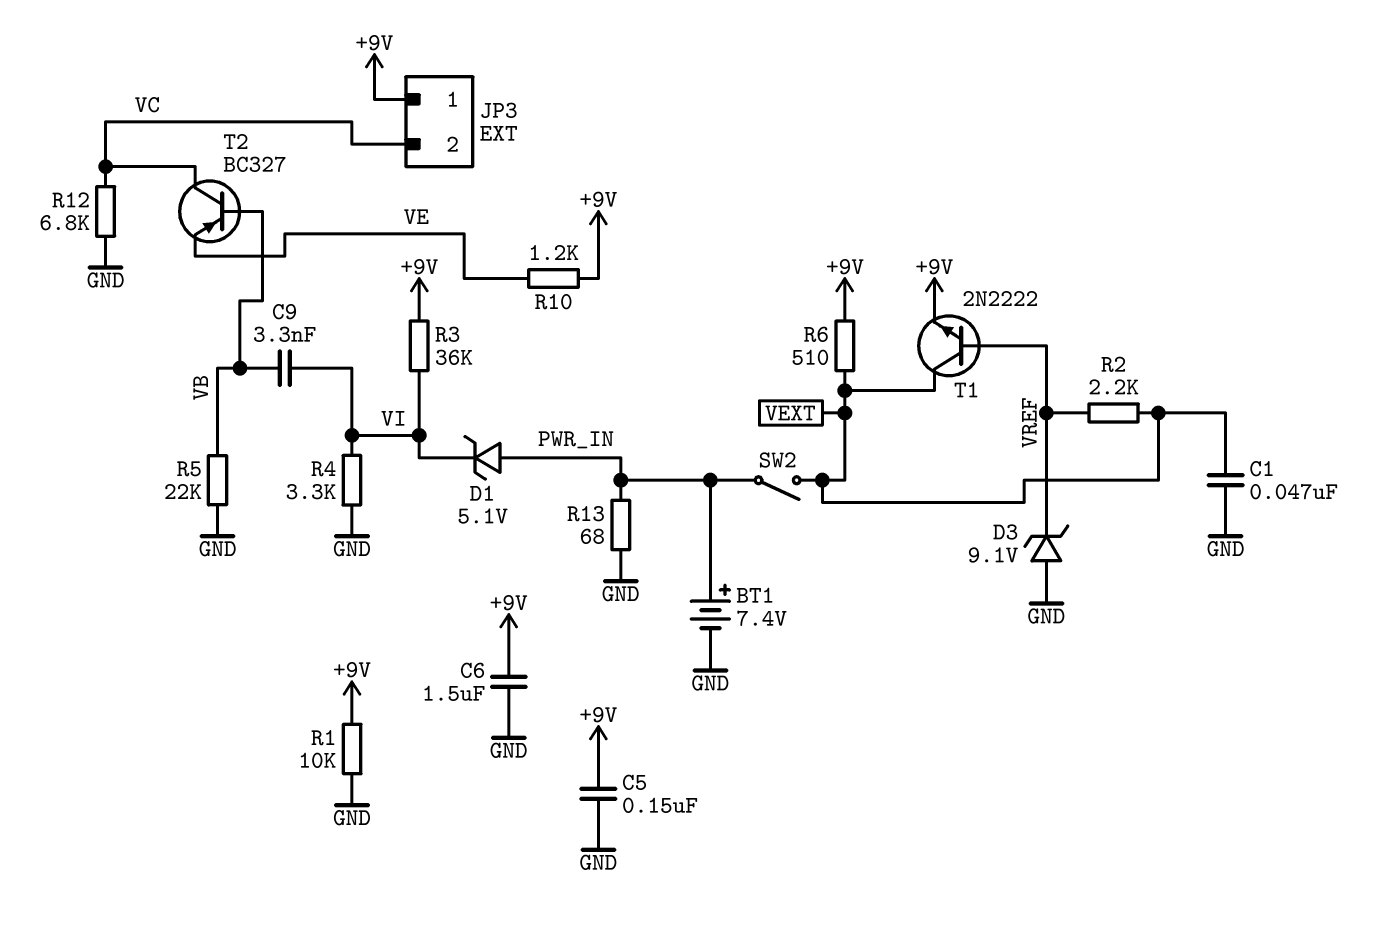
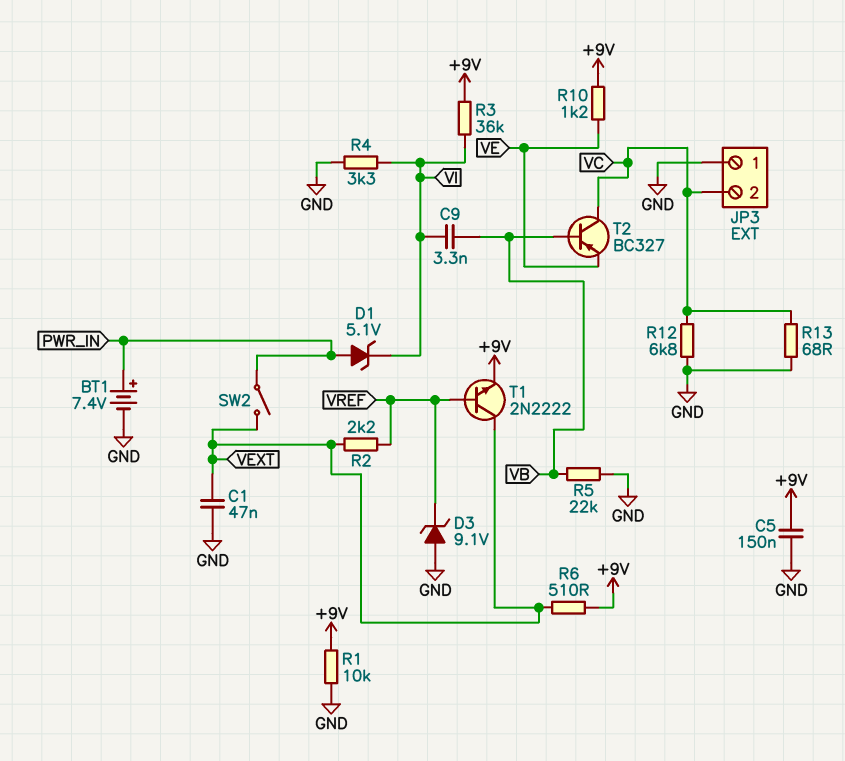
C6: 1.5uF (+9V, GND) -> none
JP3 pin 1: +9V -> GND
R13: 68 (GND, PWR_IN) -> 68 (GND, VC)

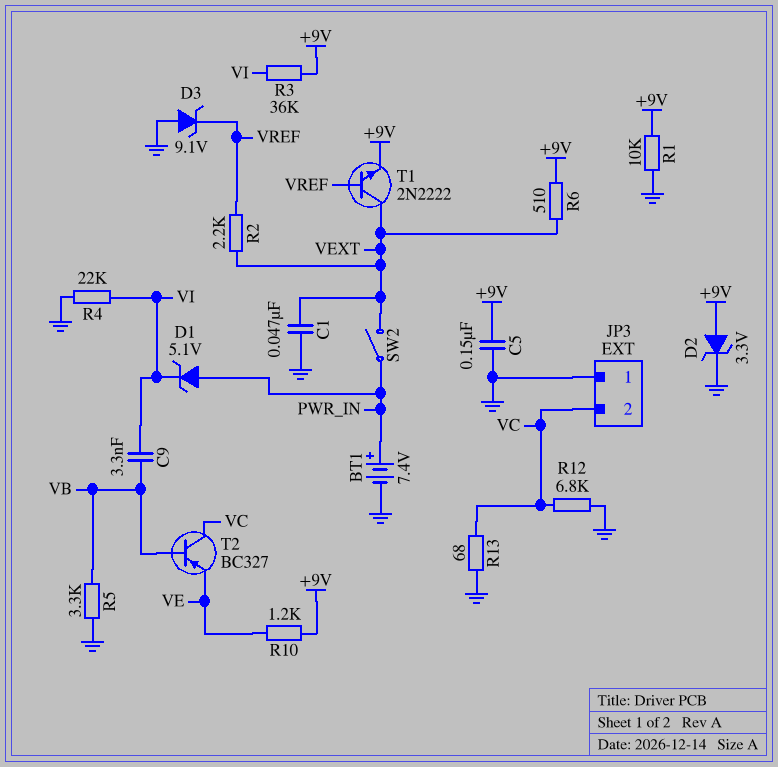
D2: none -> zener 3.3V (A +9V, K GND)
R4: 3.3k (GND, VI) -> 22k (GND, VI)
R5: 22k (GND, VB) -> 3.3k (GND, VB)

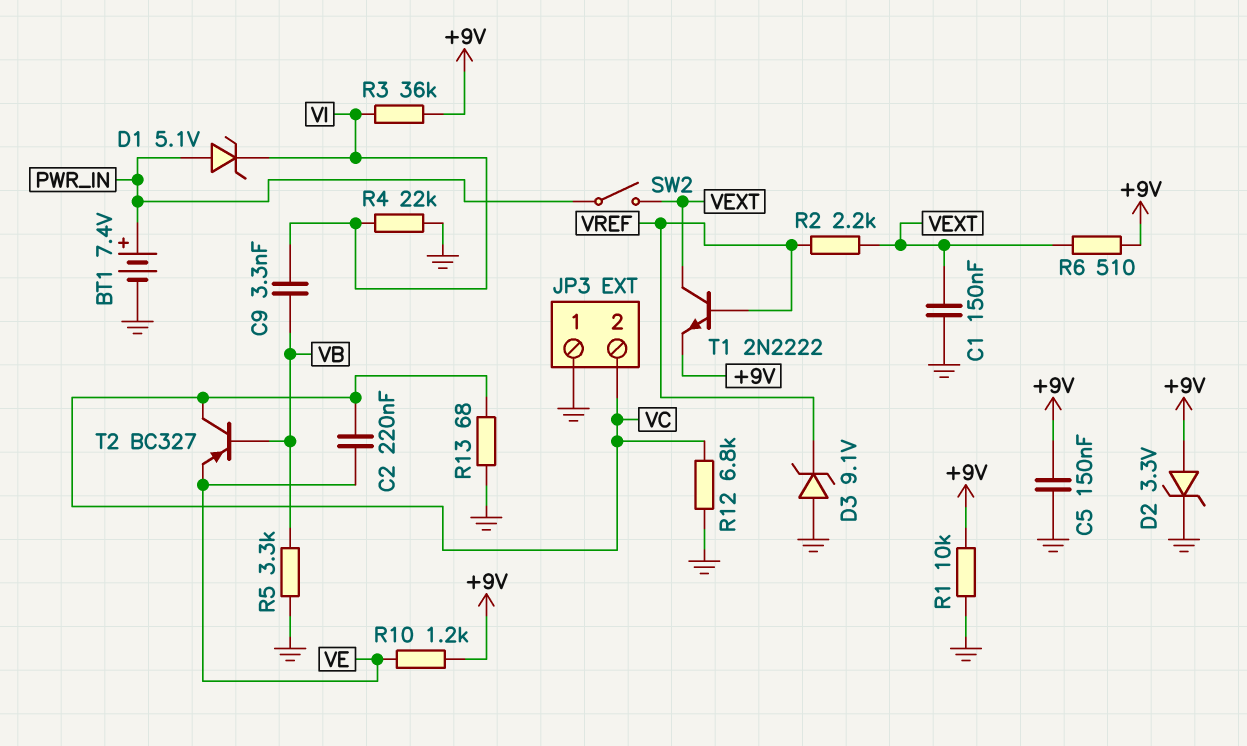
C1: 47nF (GND, VEXT) -> 150nF (GND, VEXT)
C2: none -> 220nF (VC, VE)

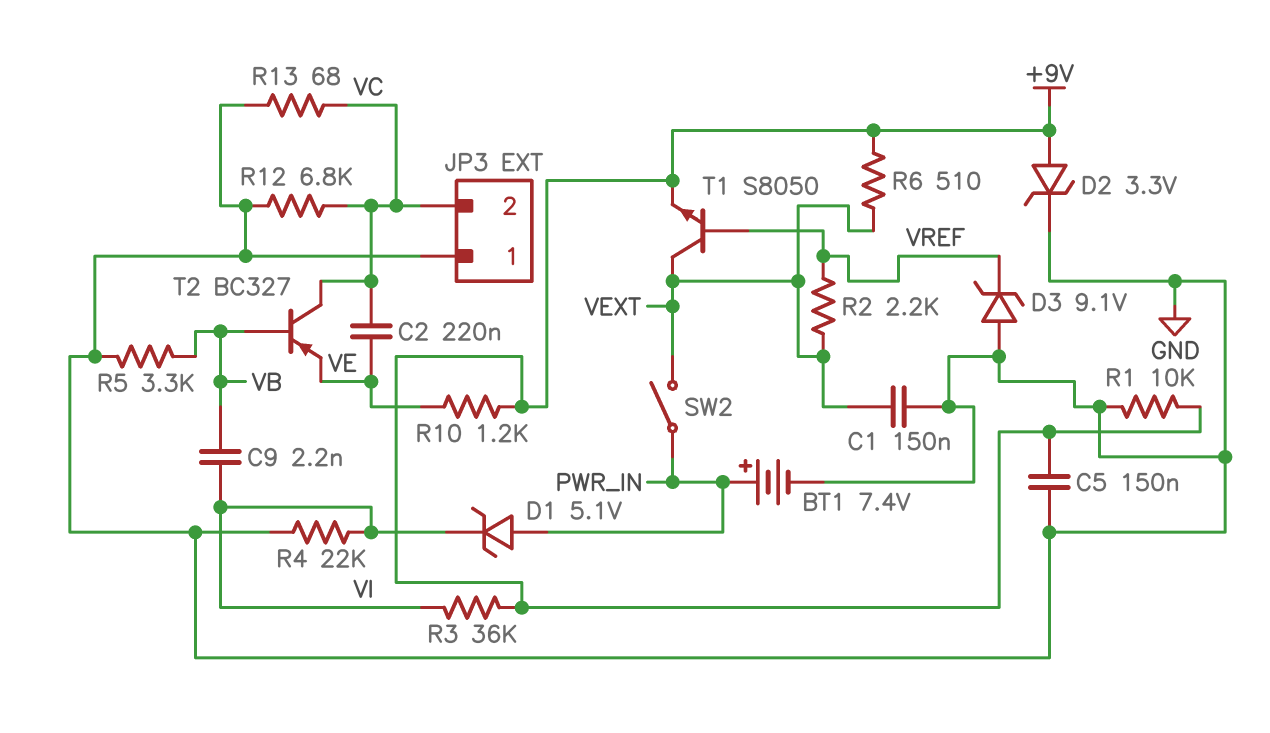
C9: 3.3nF (VB, VI) -> 2.2nF (VB, VI)
T1: NPN 2N2222 (B VREF, C VEXT, E +9V) -> NPN S8050 (B VREF, C VEXT, E +9V)

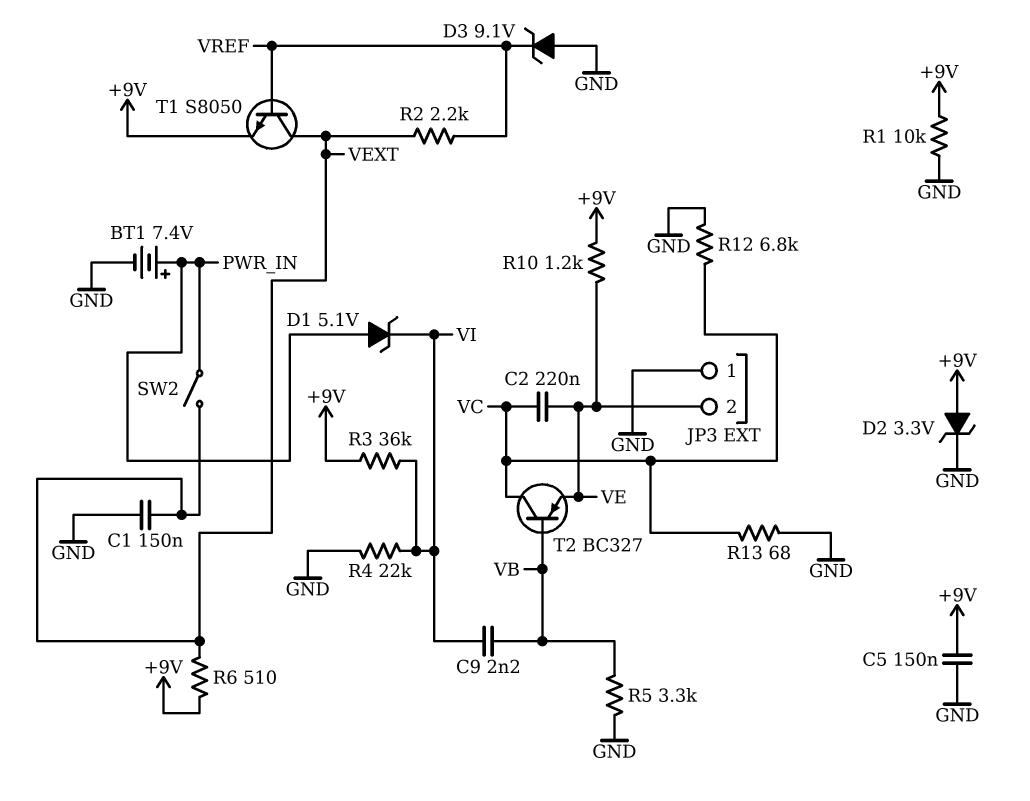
JP3 pin 2: VC -> VE

